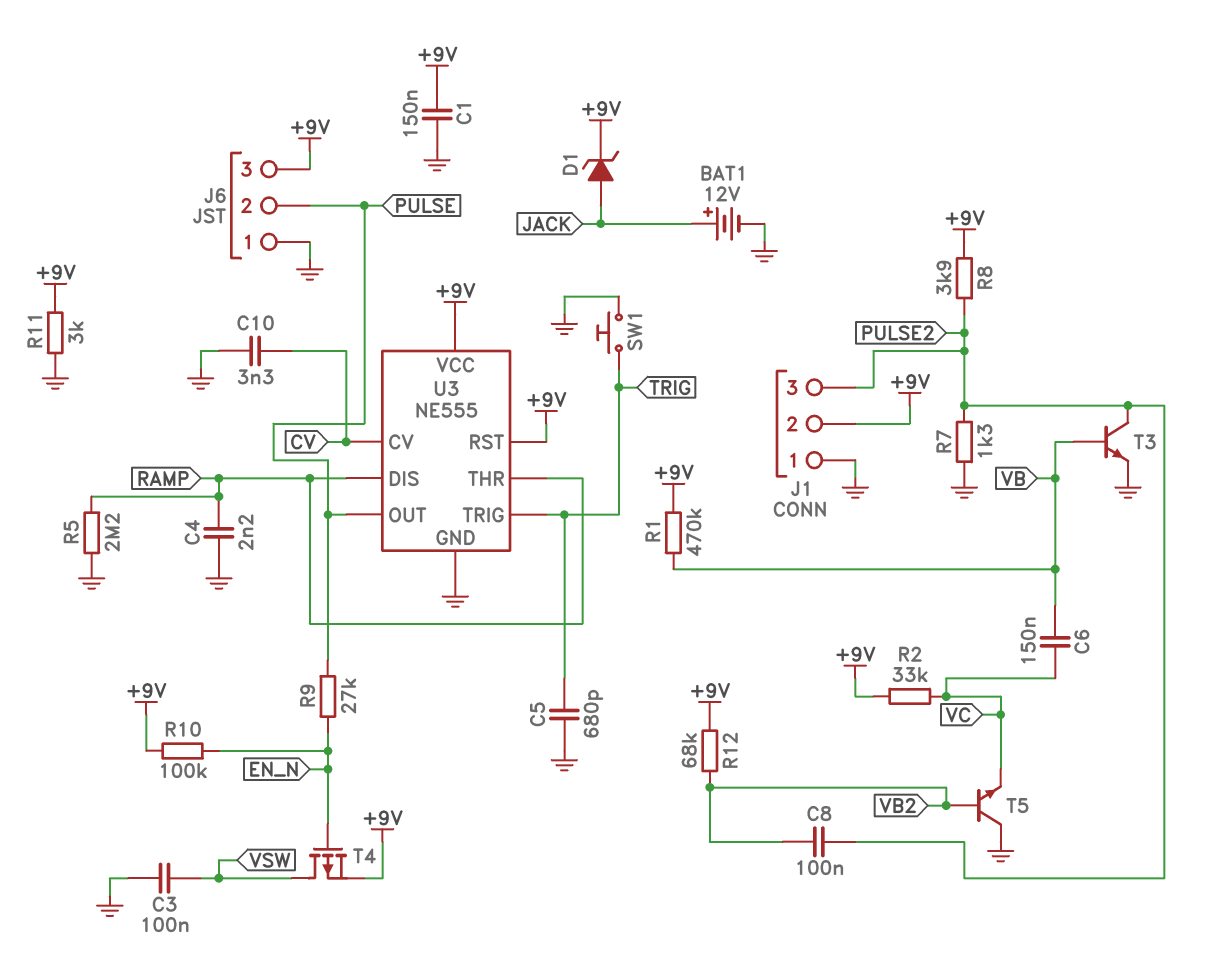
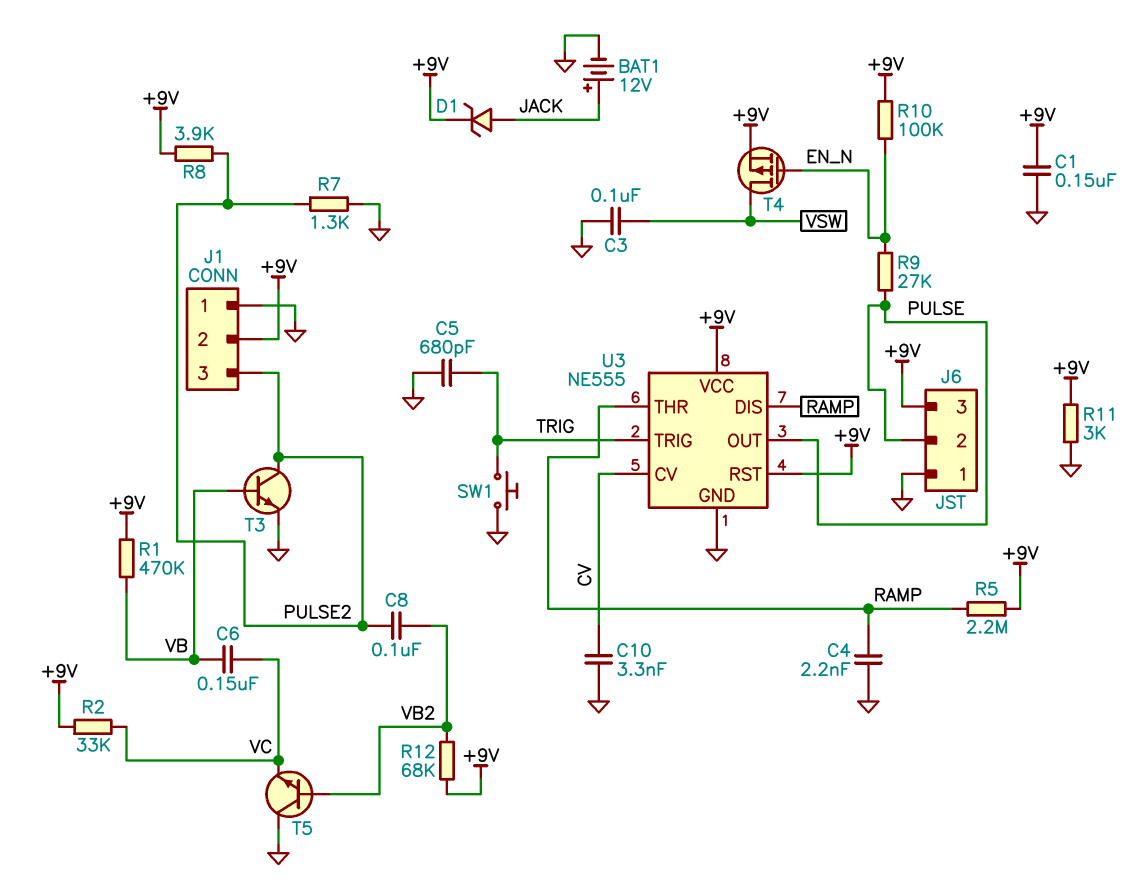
R5: 2.2M (GND, RAMP) -> 2.2M (+9V, RAMP)

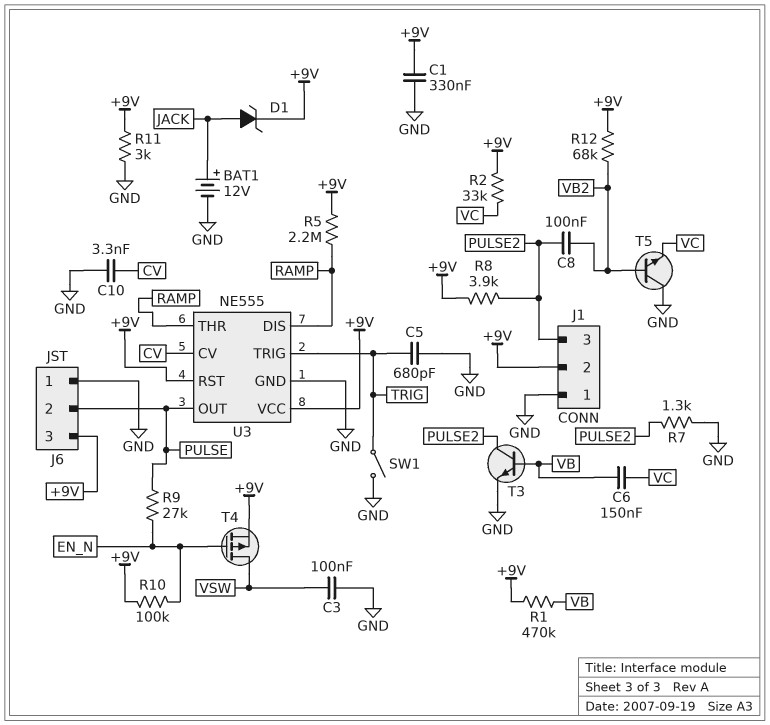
C1: 150nF (+9V, GND) -> 330nF (+9V, GND)
C4: 2.2nF (GND, RAMP) -> none
SW1: button (GND, TRIG) -> switch (GND, TRIG)

